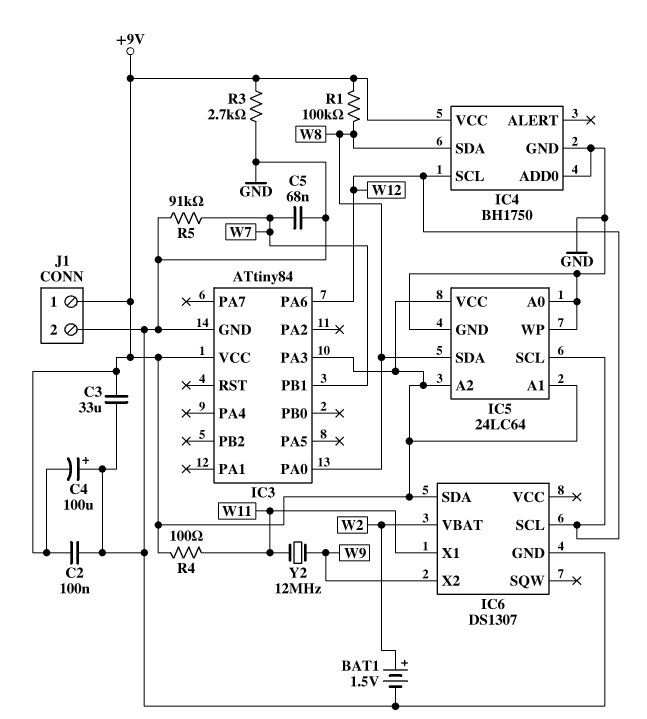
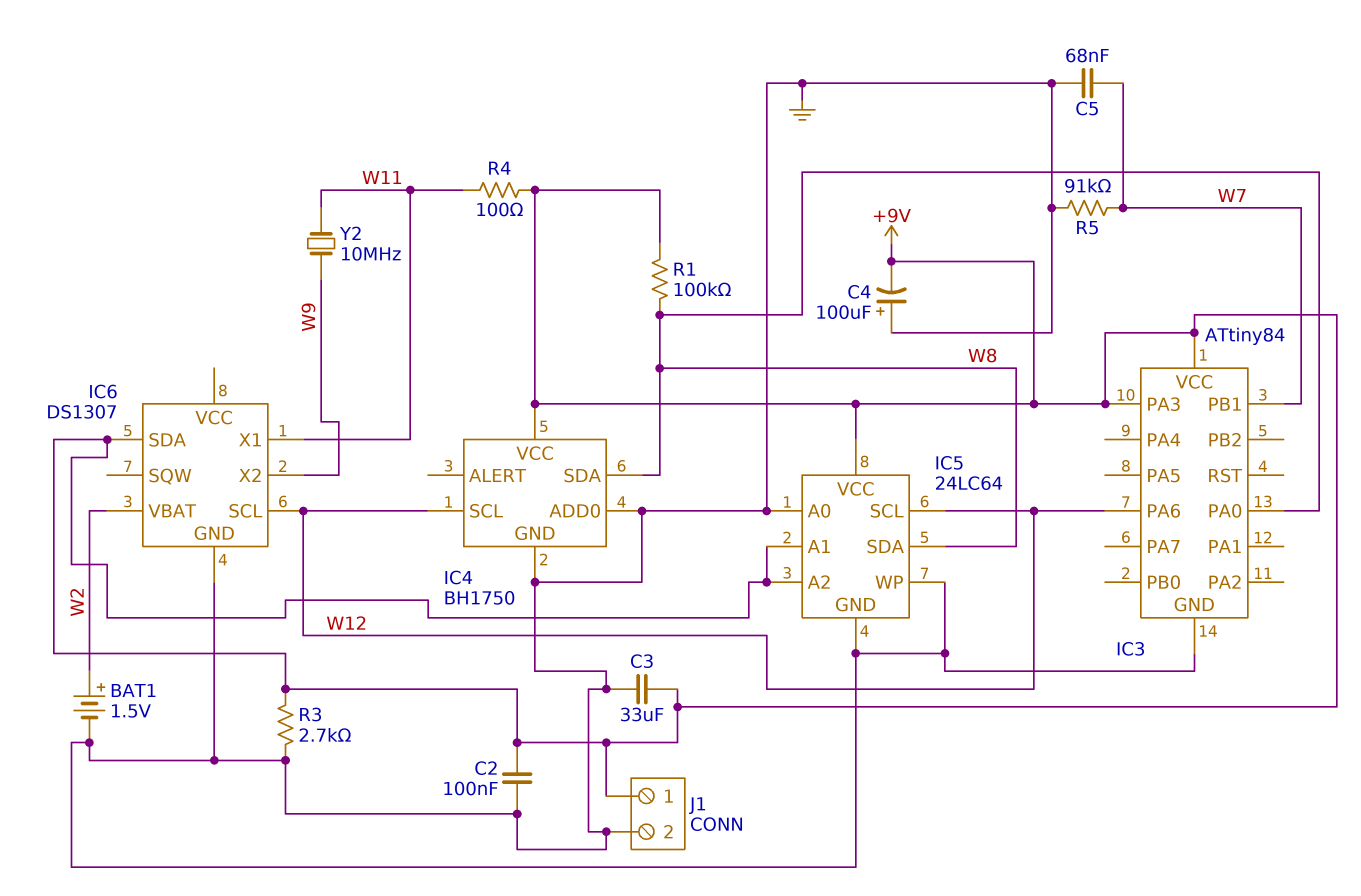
Y2: 12MHz (W9, W11) -> 10MHz (W9, W11)

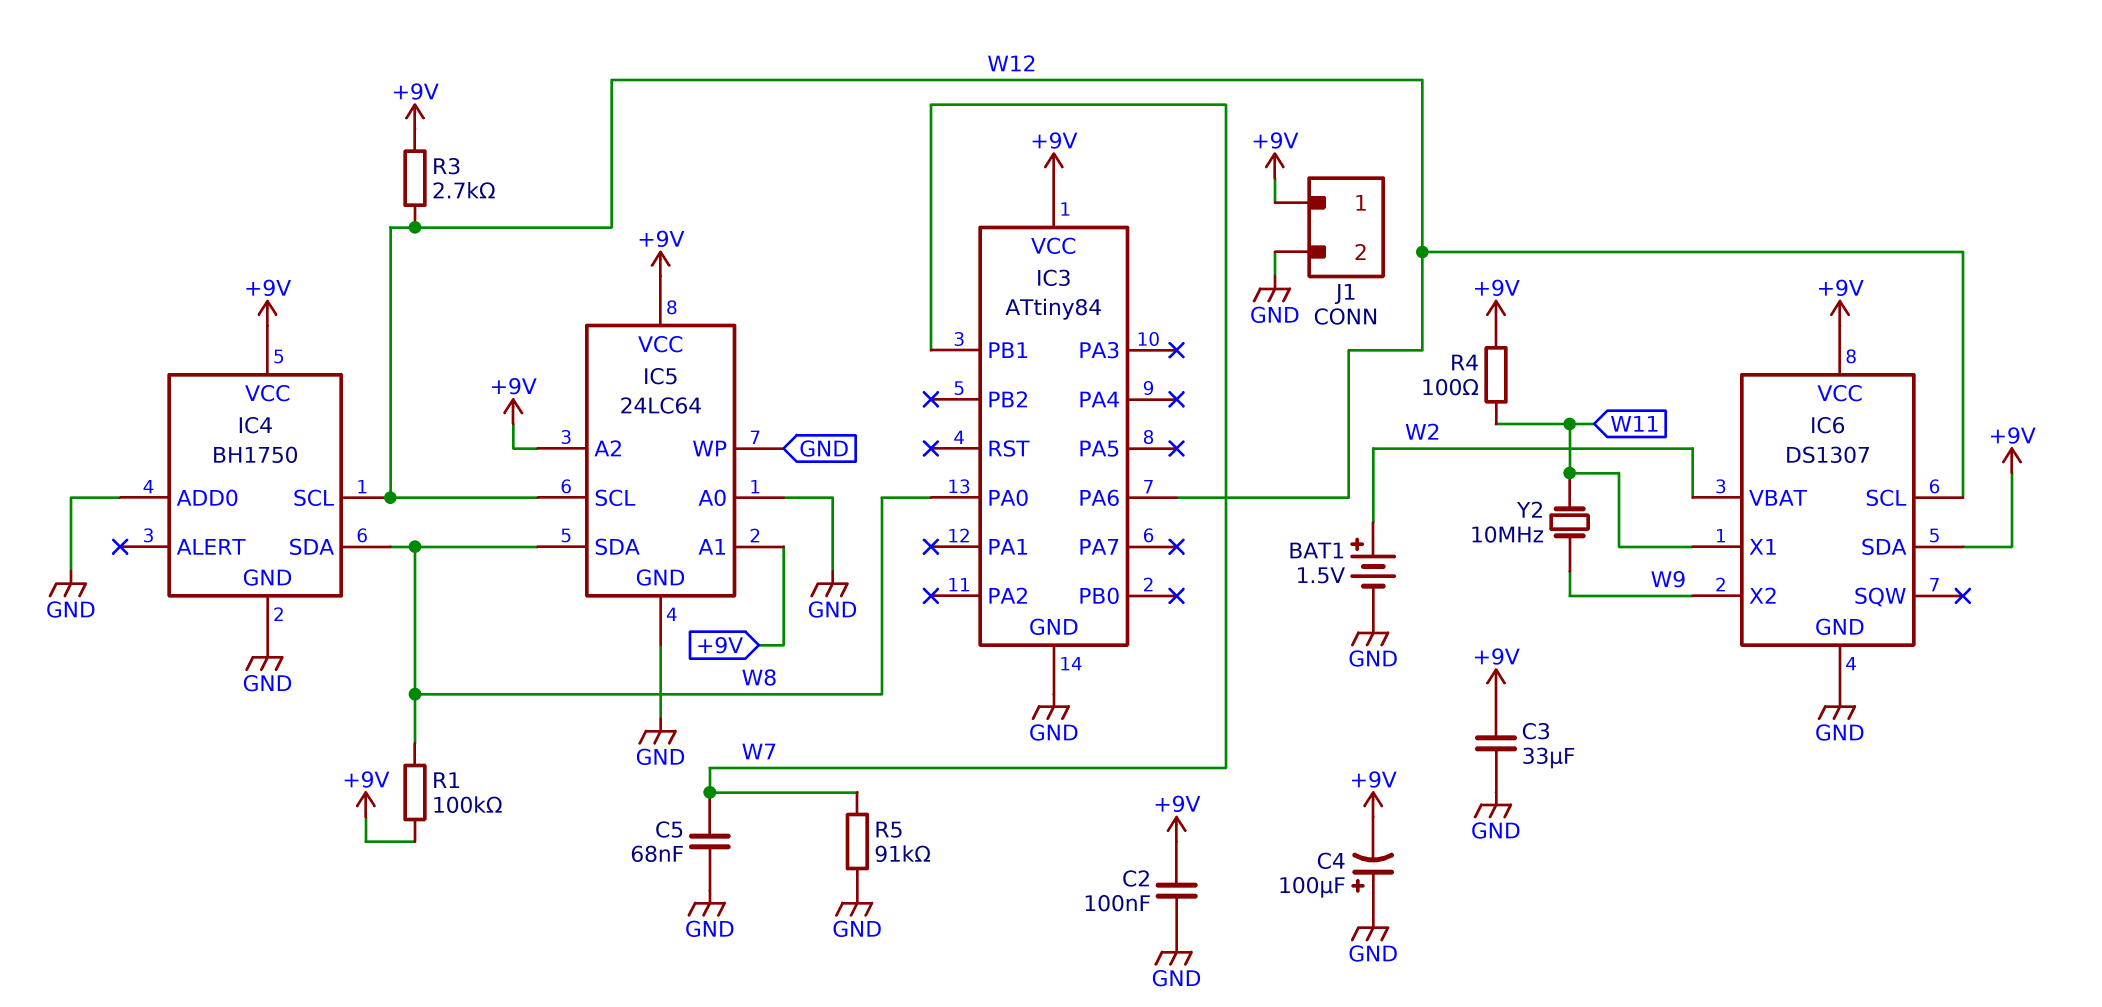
IC3 pin PA3: +9V -> none
IC6 pin VCC: none -> +9V
R3: 2.7k (+9V, GND) -> 2.7k (+9V, W12)

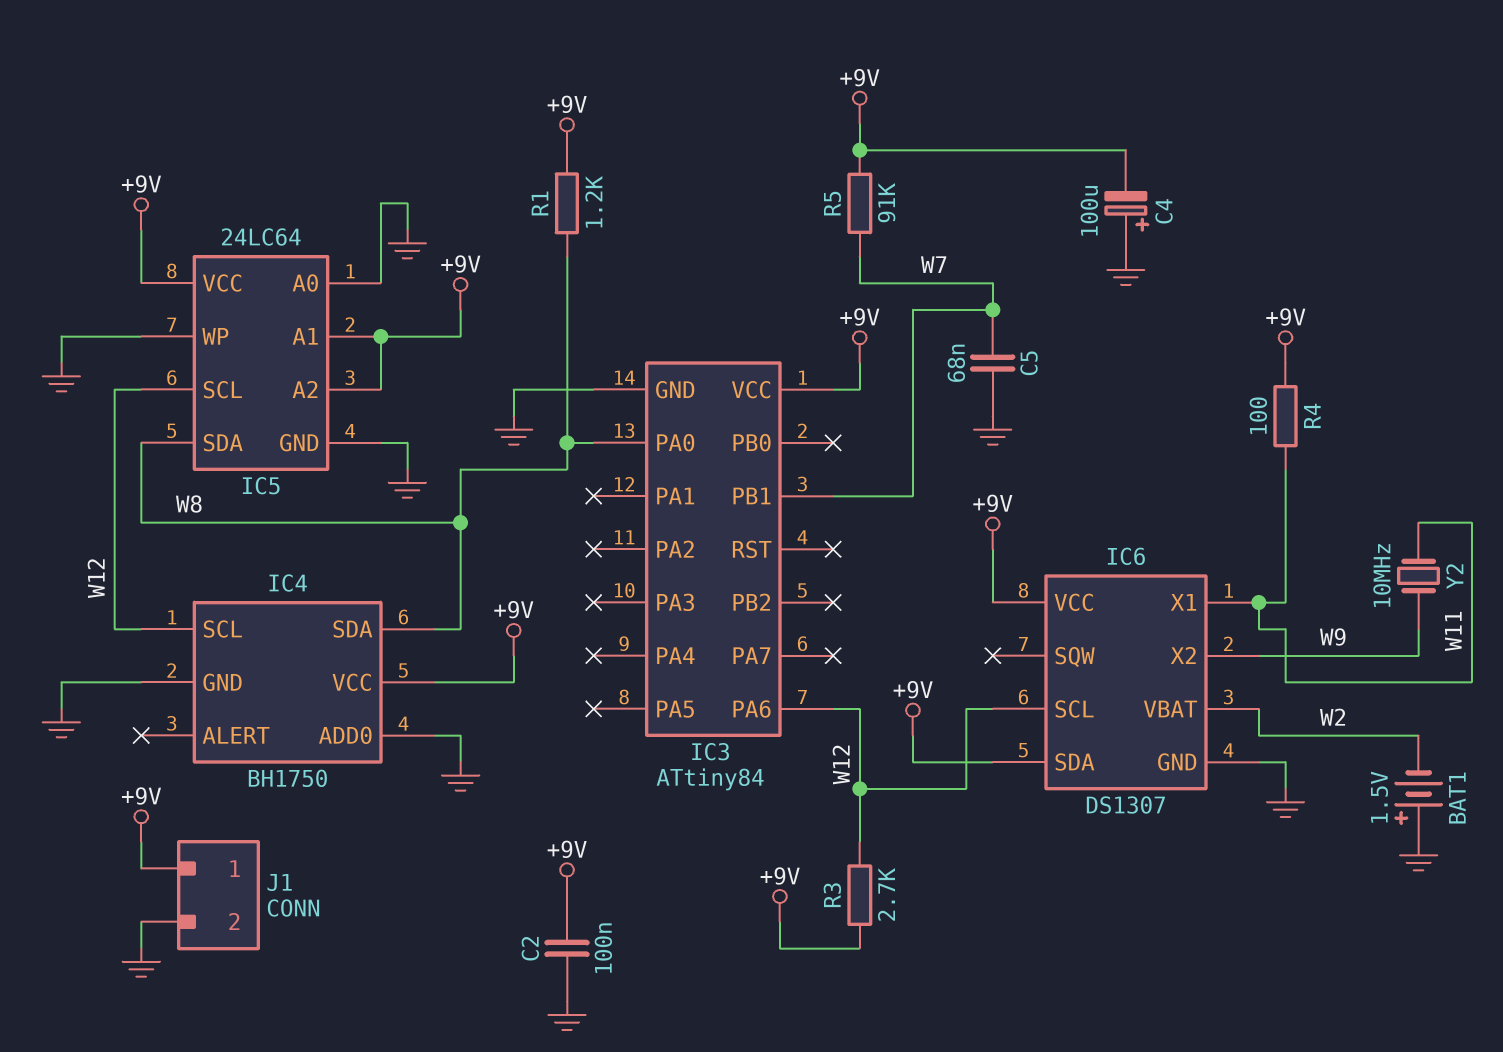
BAT1: 1.5V (plus W2, minus GND) -> 1.5V (plus GND, minus W2)
C3: 33uF (+9V, GND) -> none
R1: 100k (+9V, W8) -> 1.2k (+9V, W8)
R5: 91k (GND, W7) -> 91k (+9V, W7)

